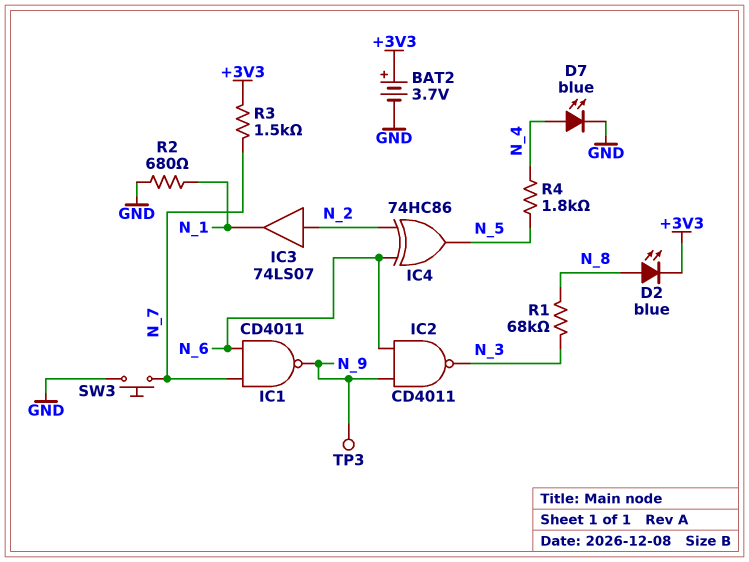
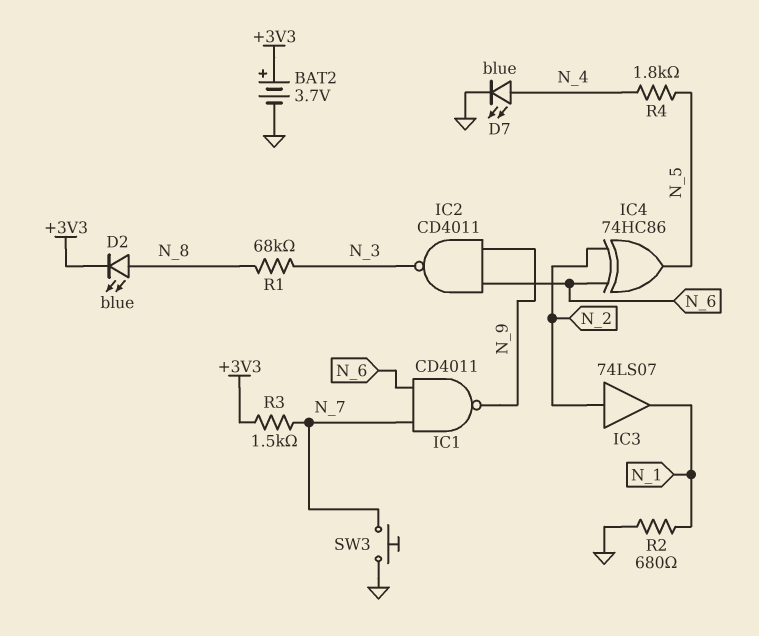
TP3: test point (N_9) -> none

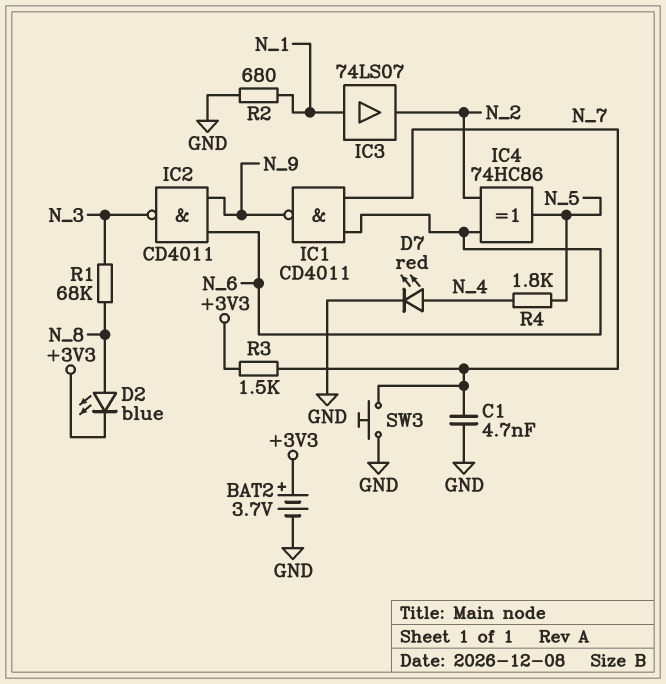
C1: none -> 4.7nF (GND, N_7)
D7: LED blue (A N_4, K GND) -> LED red (A N_4, K GND)
IC3: buffer 74LS07 (in N_2, out N_1) -> buffer 74LS07 (in N_1, out N_2)

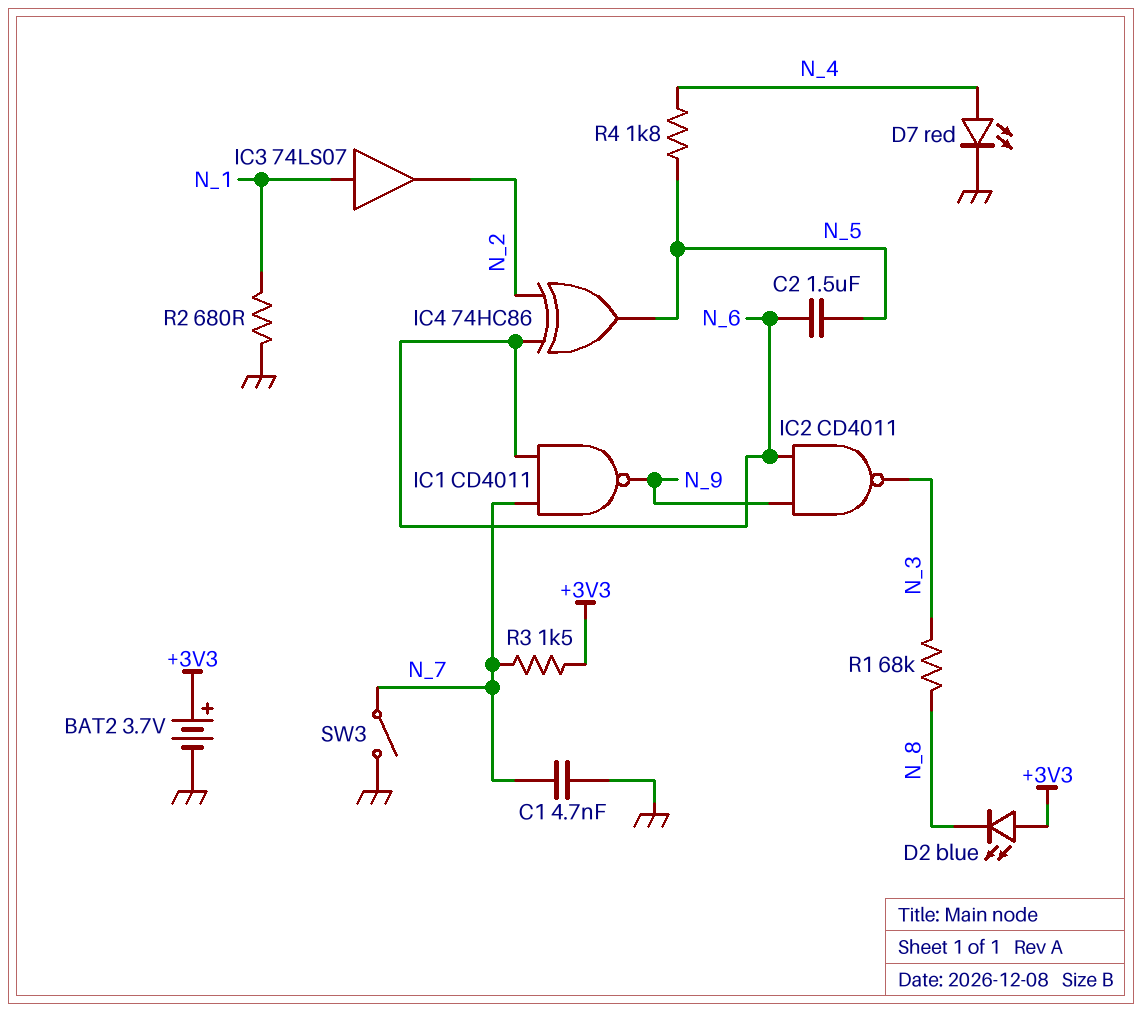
C2: none -> 1.5uF (N_5, N_6)
D2: LED blue (A N_8, K +3V3) -> LED blue (A +3V3, K N_8)
SW3: button (GND, N_7) -> switch (GND, N_7)

